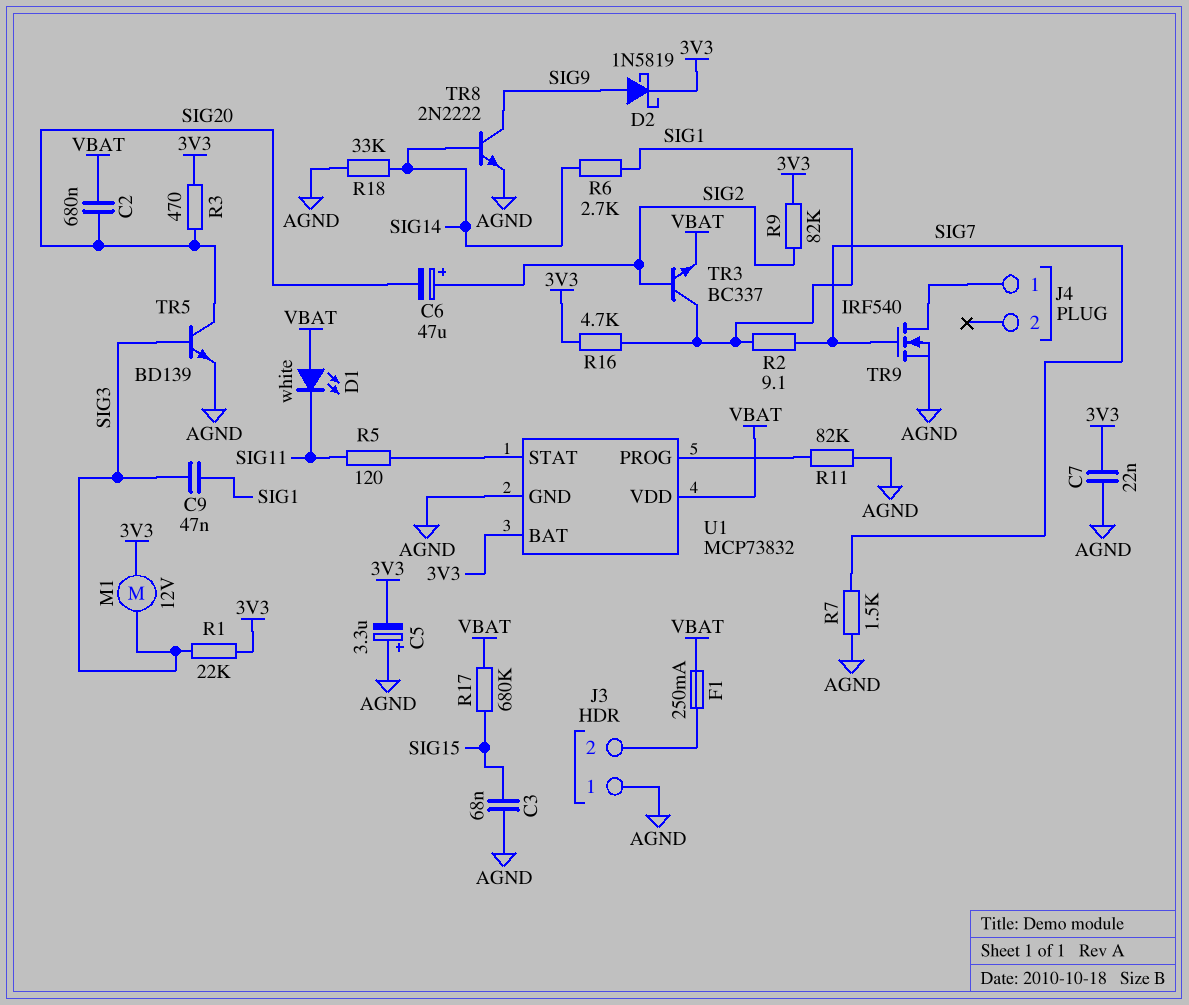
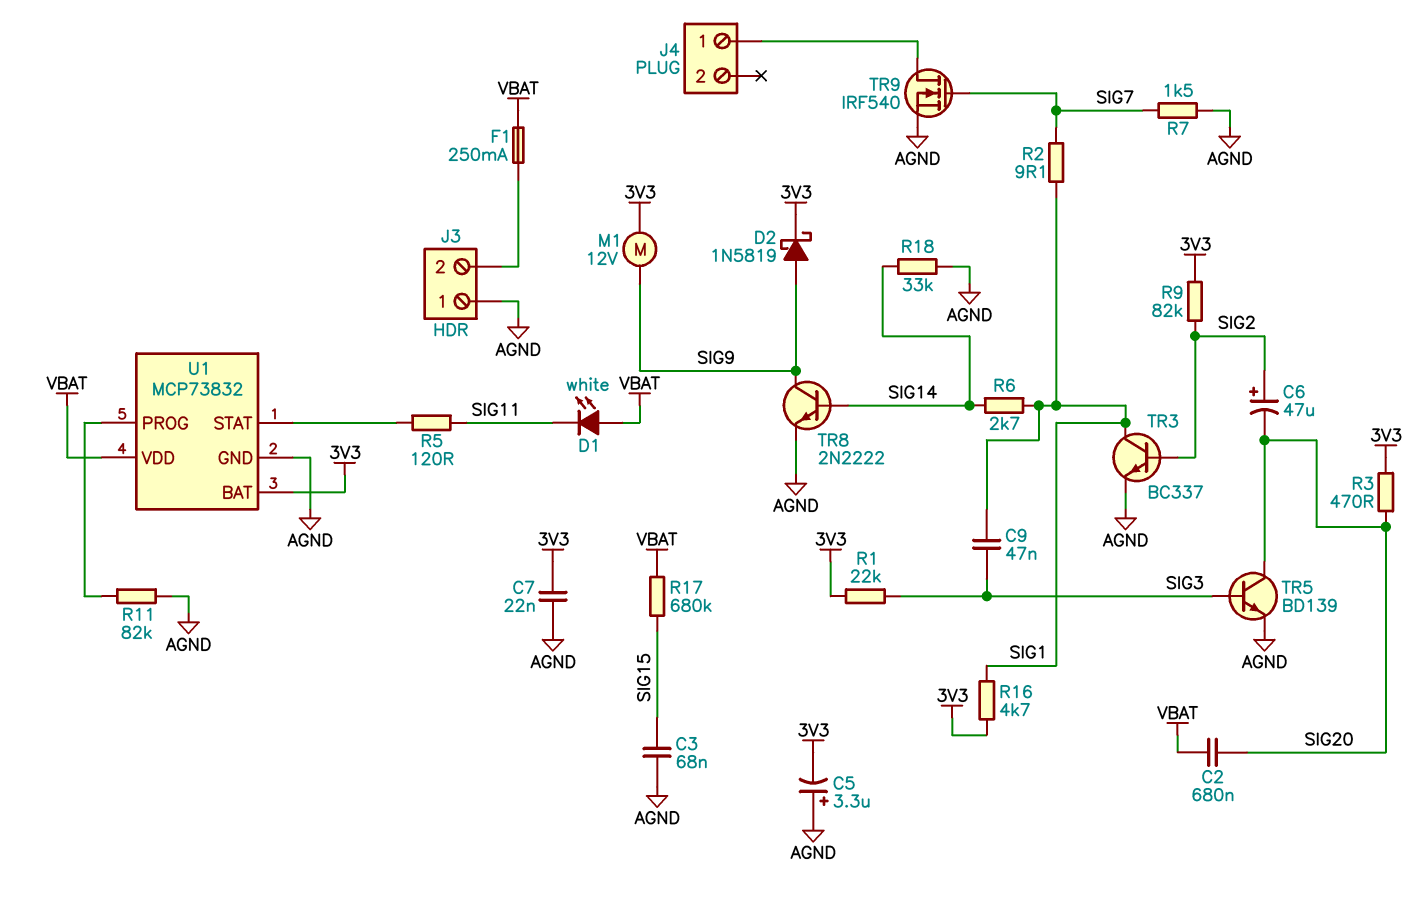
M1: motor 12V (3V3, SIG3) -> motor 12V (3V3, SIG9)
TR3: NPN BC337 (B SIG2, C SIG1, E VBAT) -> NPN BC337 (B SIG2, C SIG1, E AGND)

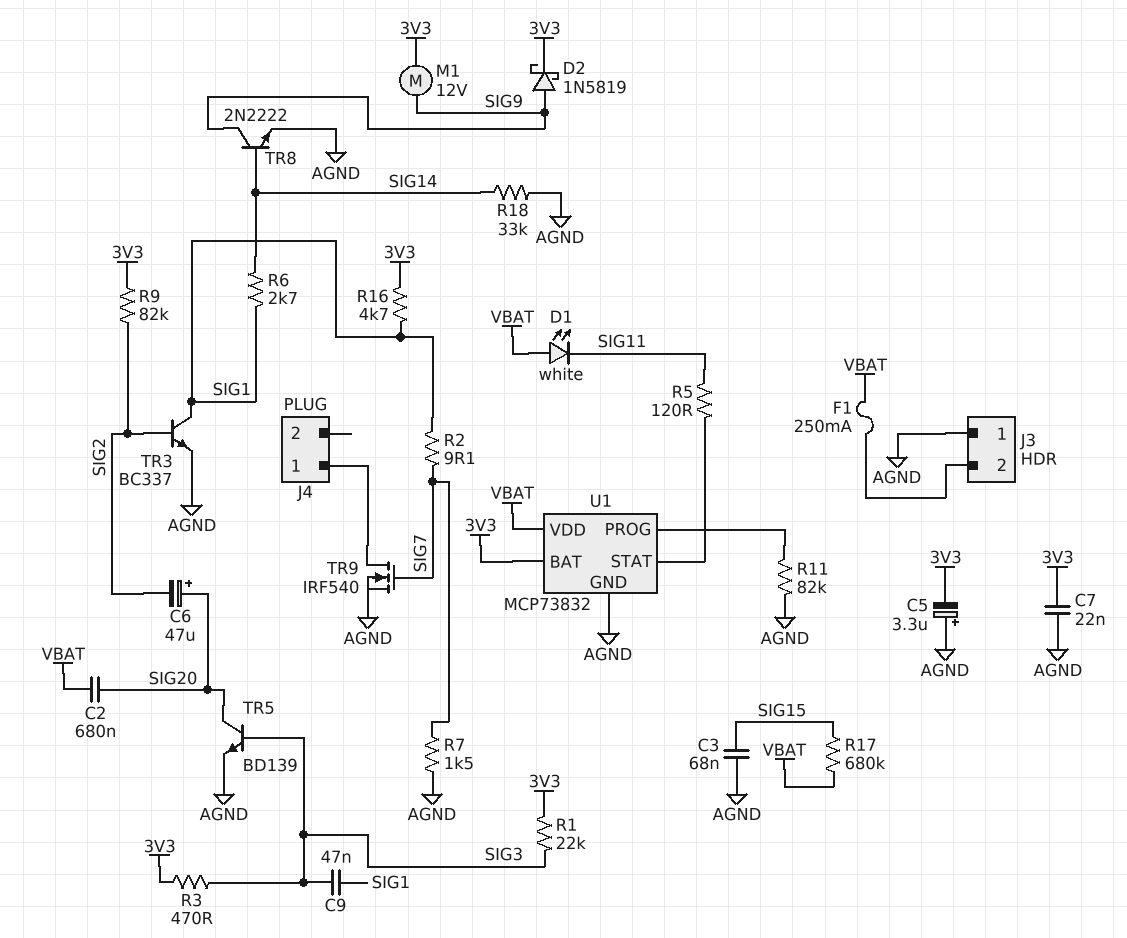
C6: 47uF (plus SIG2, minus SIG20) -> 47uF (plus SIG20, minus SIG2)
R3: 470 (3V3, SIG20) -> 470 (3V3, SIG3)

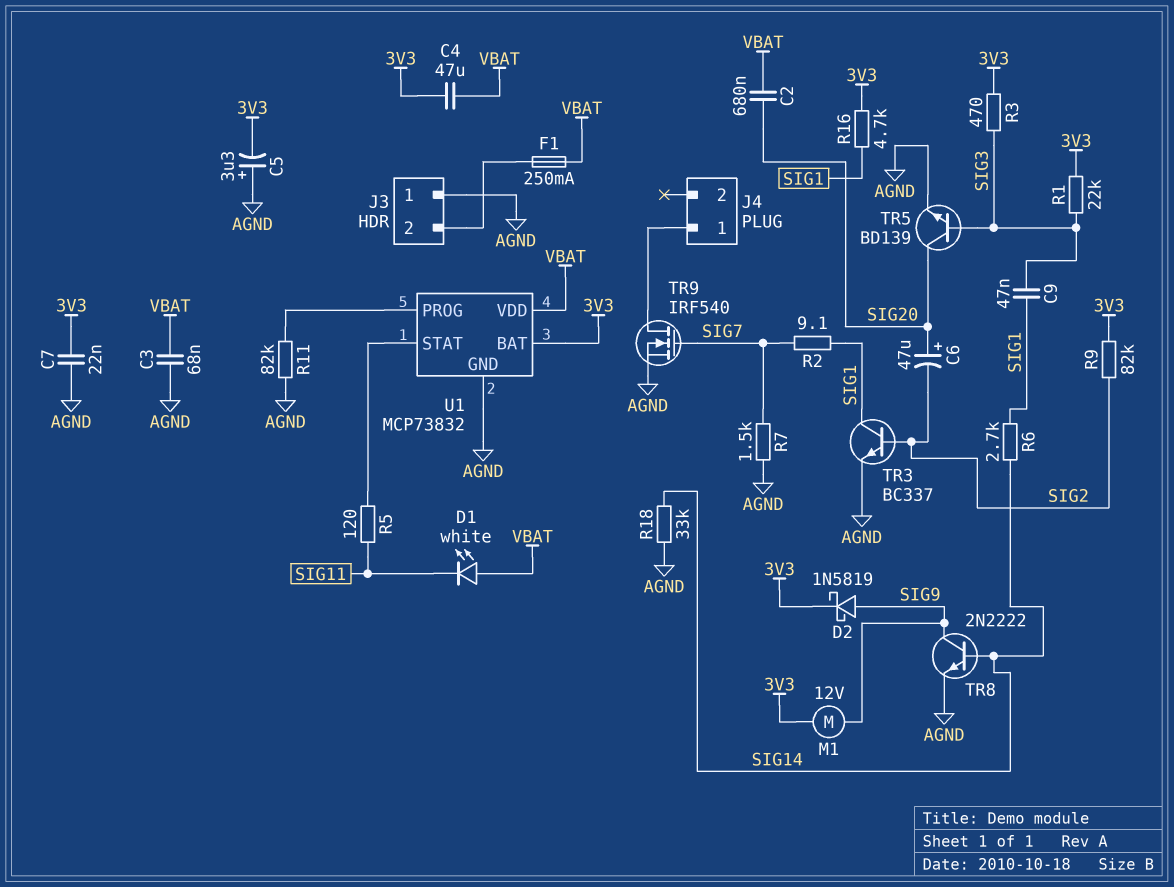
C3: 68nF (AGND, SIG15) -> 68nF (AGND, VBAT)
C4: none -> 47uF (3V3, VBAT)
R17: 680k (SIG15, VBAT) -> none

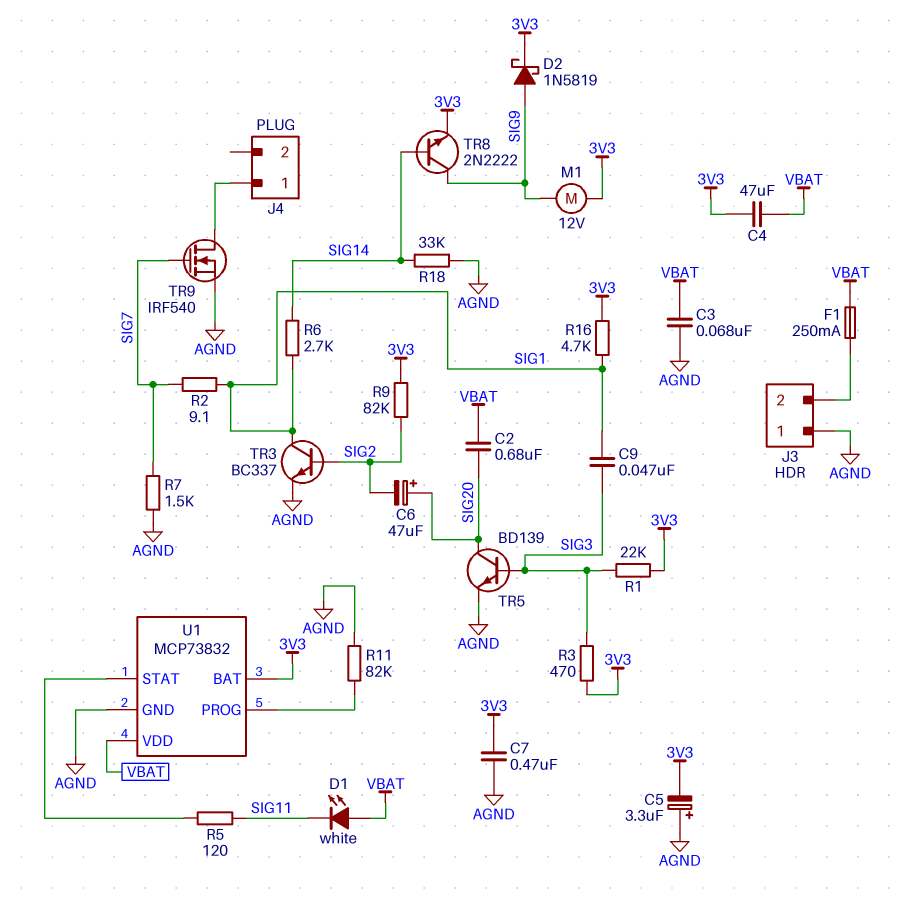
C7: 22nF (3V3, AGND) -> 470nF (3V3, AGND)
TR8: NPN 2N2222 (B SIG14, C SIG9, E AGND) -> NPN 2N2222 (B SIG14, C SIG9, E 3V3)

